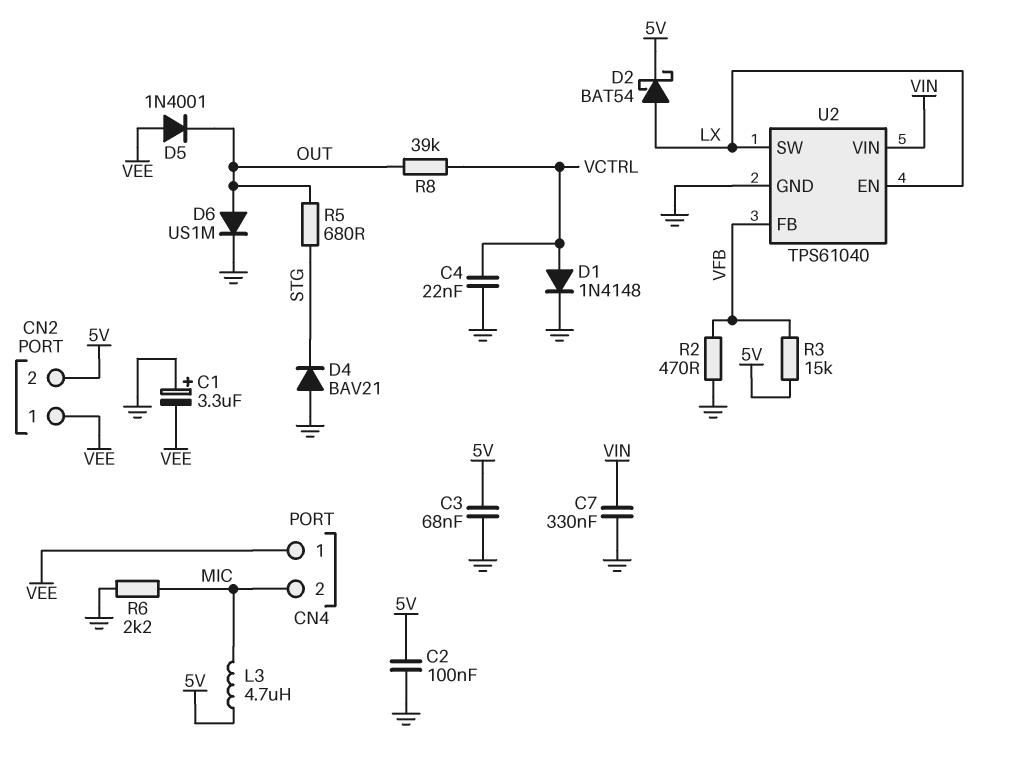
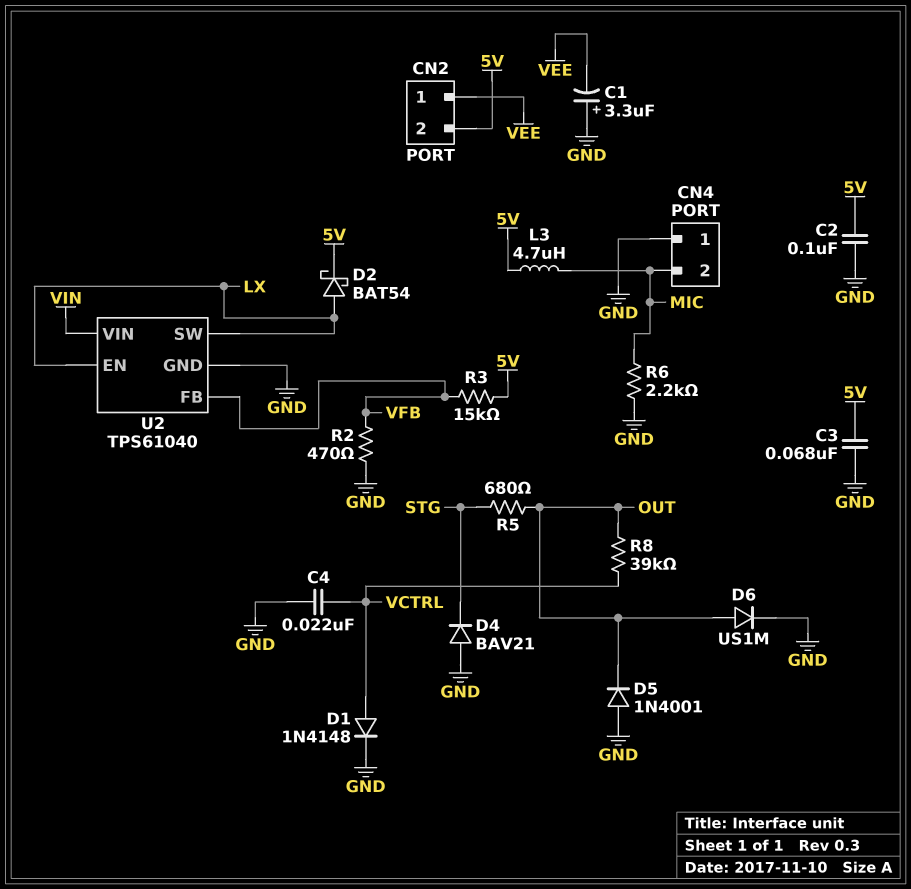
C7: 330nF (GND, VIN) -> none
CN4 pin 1: VEE -> GND
D5: diode 1N4001 (A VEE, K OUT) -> diode 1N4001 (A GND, K OUT)

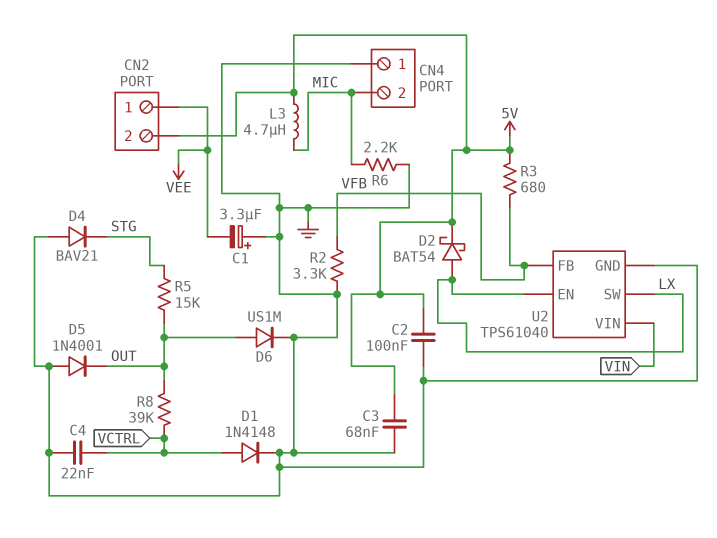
R2: 470 (GND, VFB) -> 3.3k (GND, VFB)
R3: 15k (5V, VFB) -> 680 (5V, VFB)
R5: 680 (OUT, STG) -> 15k (OUT, STG)

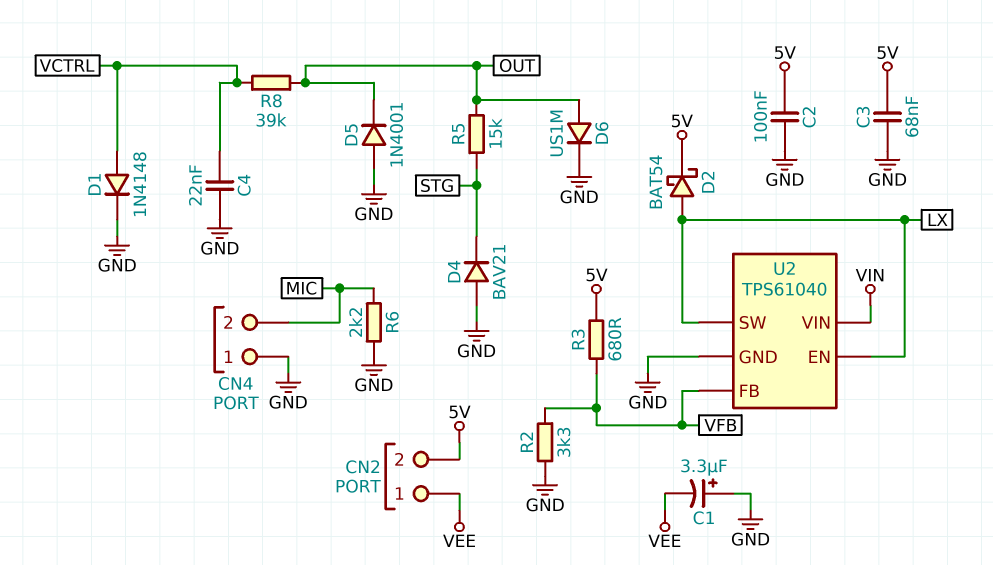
L3: 4.7uH (5V, MIC) -> none

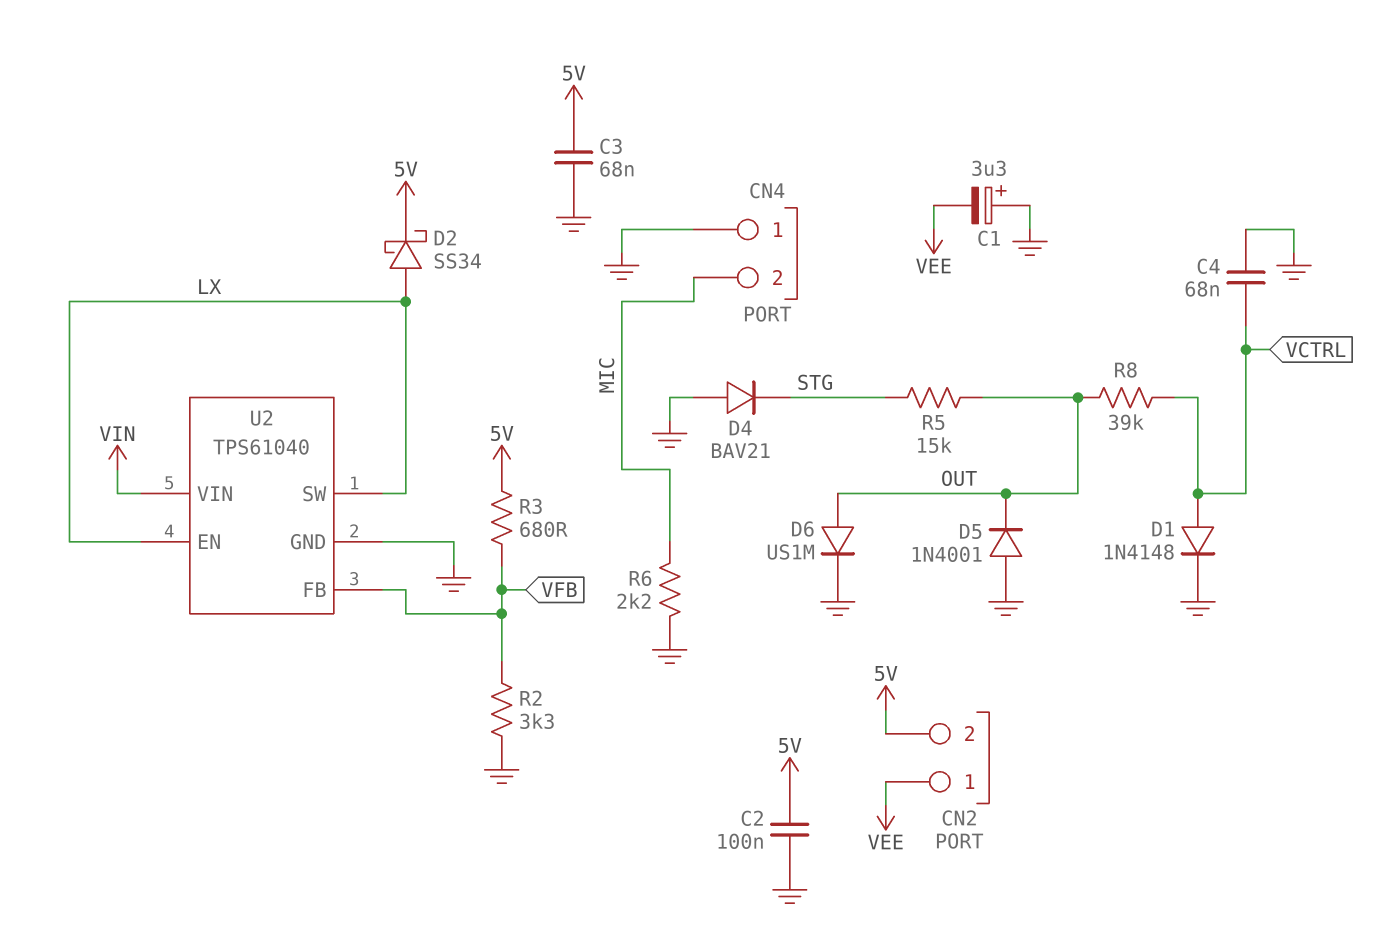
C4: 22nF (GND, VCTRL) -> 68nF (GND, VCTRL)
D2: schottky BAT54 (A LX, K 5V) -> schottky SS34 (A LX, K 5V)

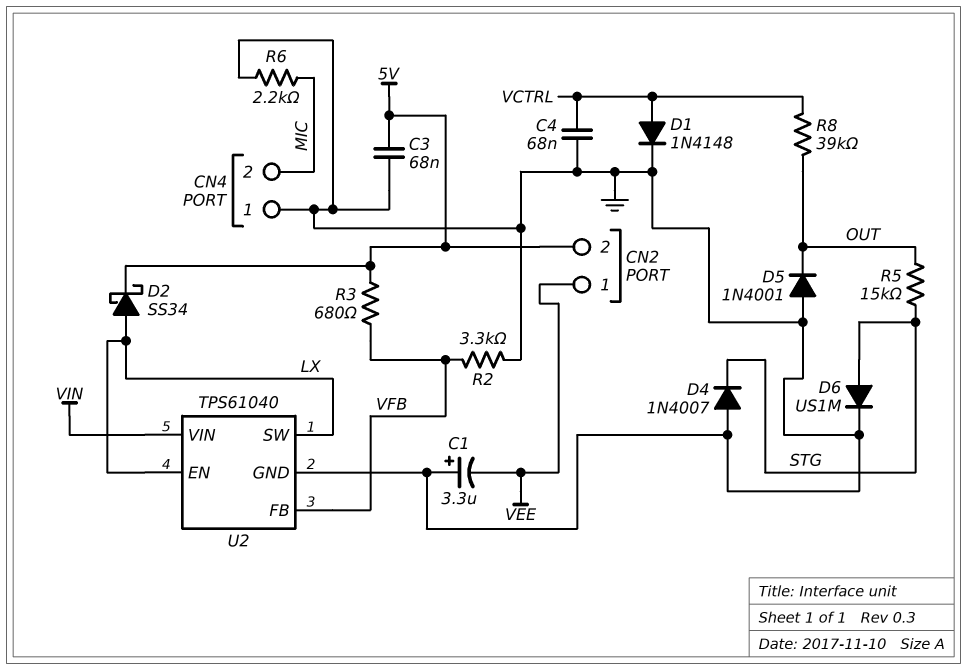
C2: 100nF (5V, GND) -> none
D4: diode BAV21 (A GND, K STG) -> diode 1N4007 (A GND, K STG)
D6: diode US1M (A OUT, K GND) -> diode US1M (A STG, K GND)

